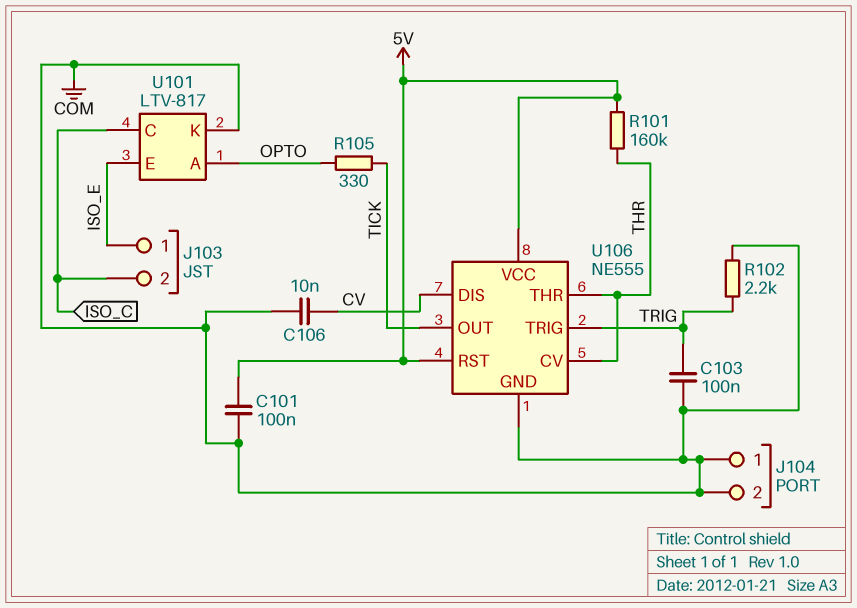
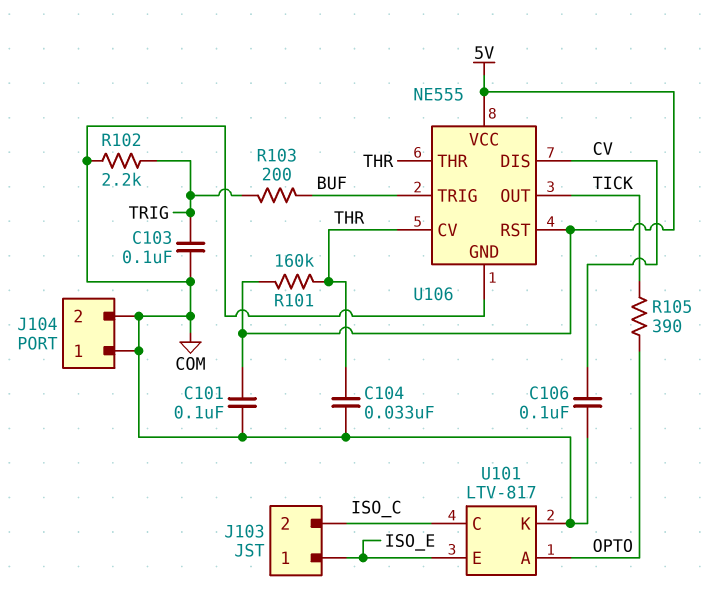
C104: none -> 33nF (COM, THR)
C106: 10nF (COM, CV) -> 100nF (COM, CV)
R103: none -> 200 (BUF, TRIG)
R105: 330 (OPTO, TICK) -> 390 (OPTO, TICK)
U106 pin TRIG: TRIG -> BUF

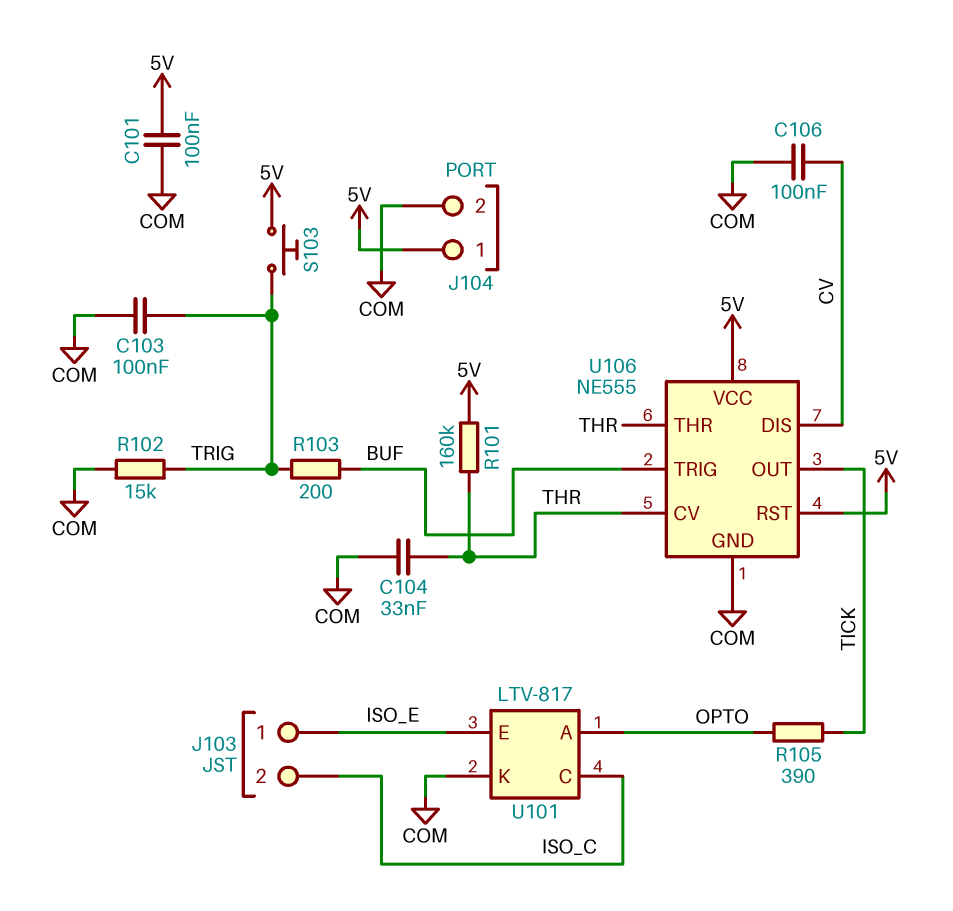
J104 pin 1: COM -> 5V
R102: 2.2k (COM, TRIG) -> 15k (COM, TRIG)
S103: none -> button (5V, TRIG)

